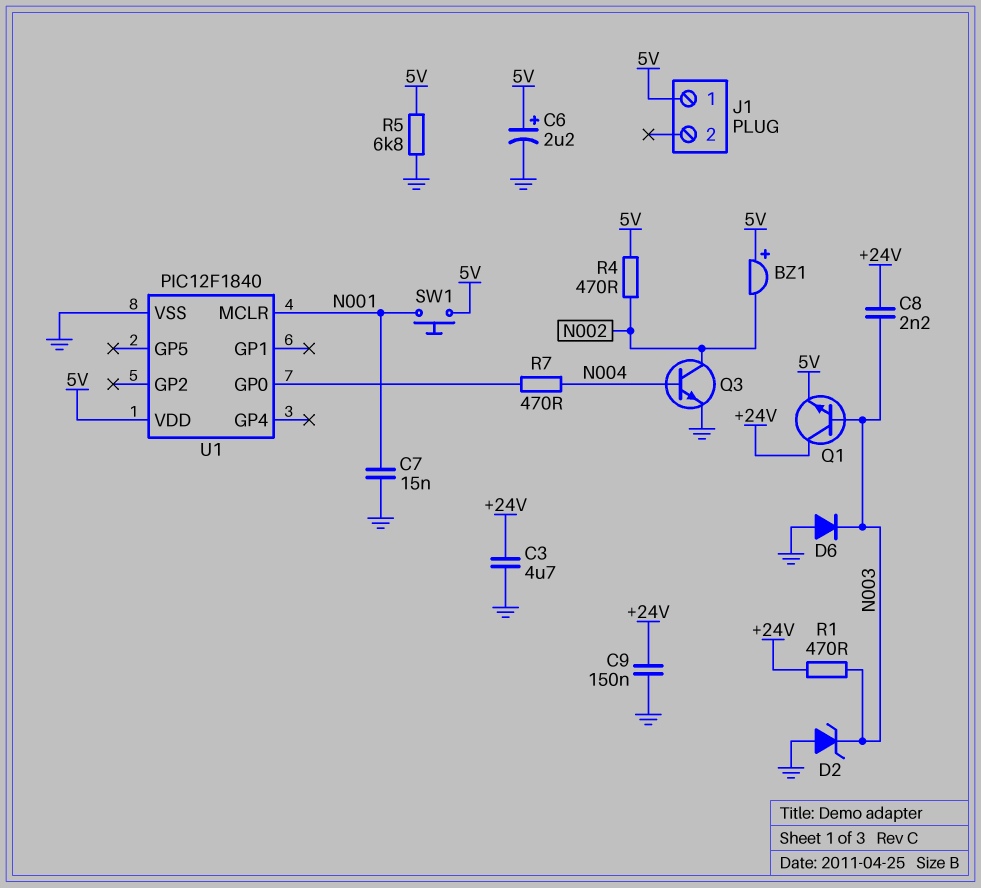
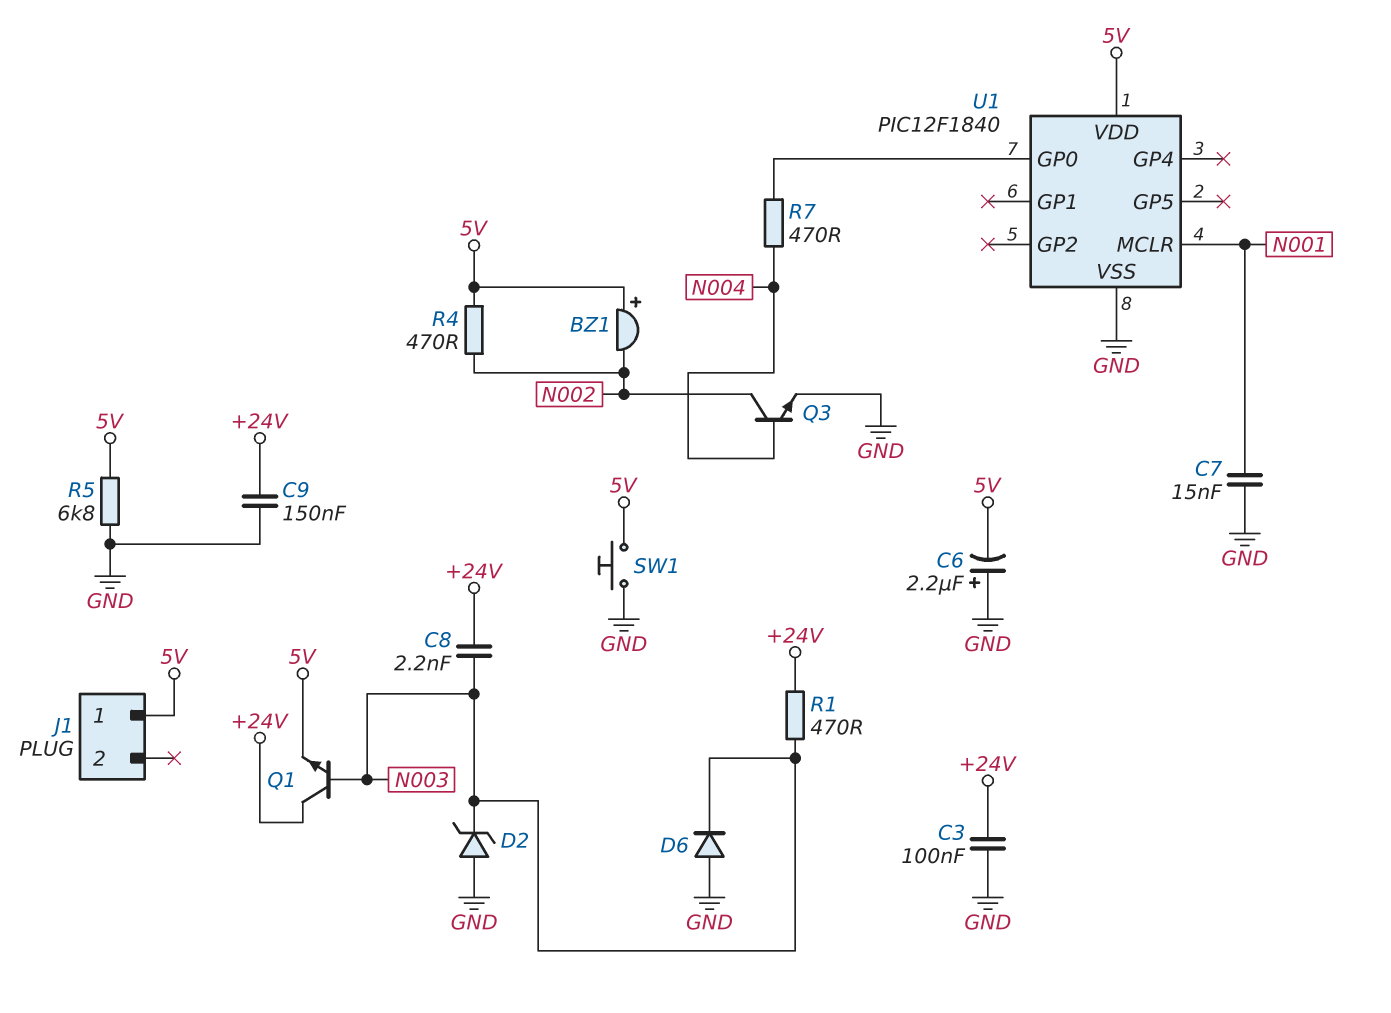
C3: 4.7uF (+24V, GND) -> 100nF (+24V, GND)
C6: 2.2uF (plus 5V, minus GND) -> 2.2uF (plus GND, minus 5V)
SW1: button (5V, N001) -> button (5V, GND)

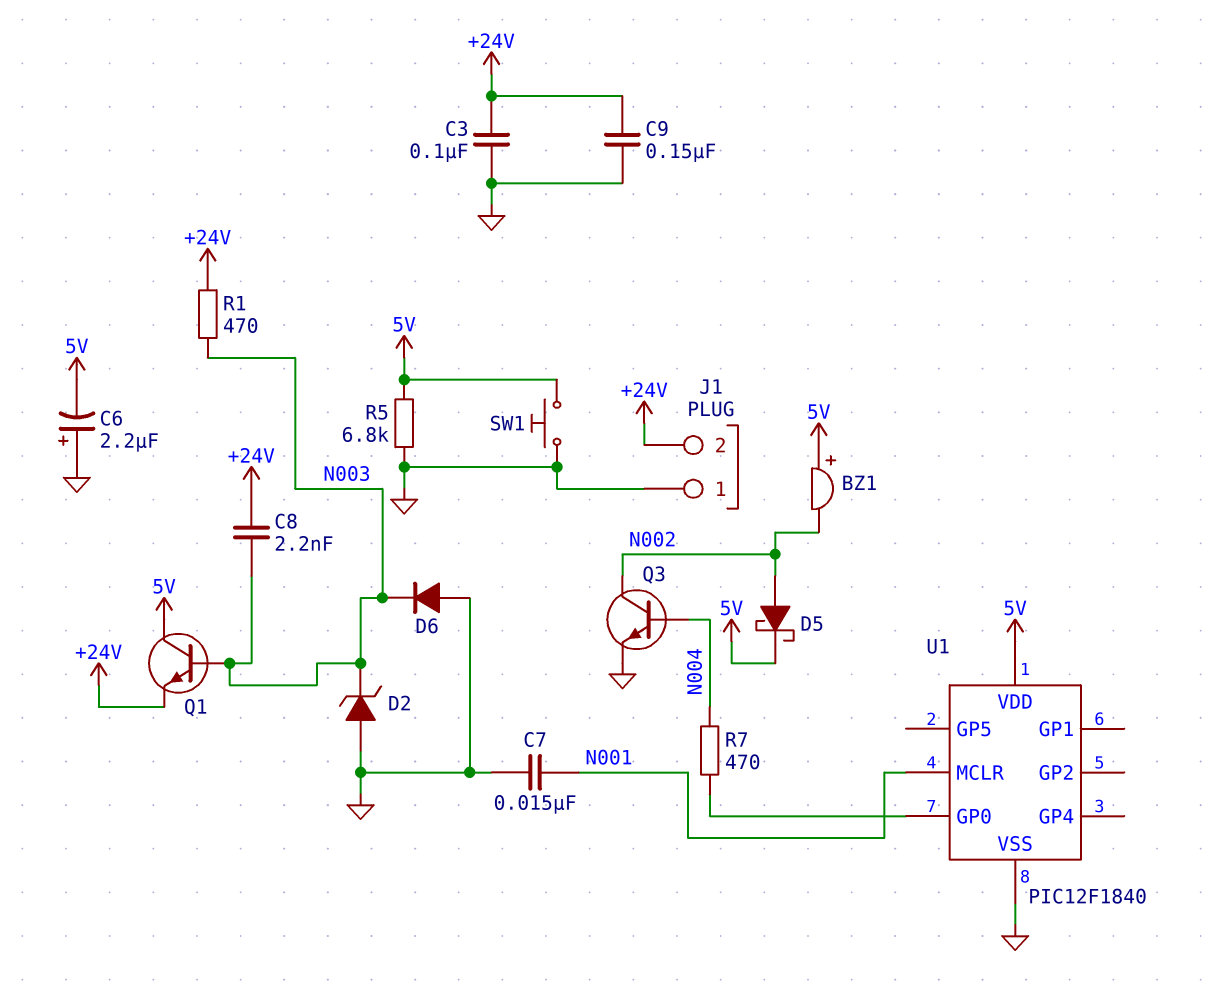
D5: none -> schottky (A N002, K 5V)
J1 pin 1: 5V -> GND
J1 pin 2: none -> +24V
Q1: NPN (B N003, C +24V, E 5V) -> NPN (B N003, C 5V, E +24V)
R4: 470 (5V, N002) -> none

